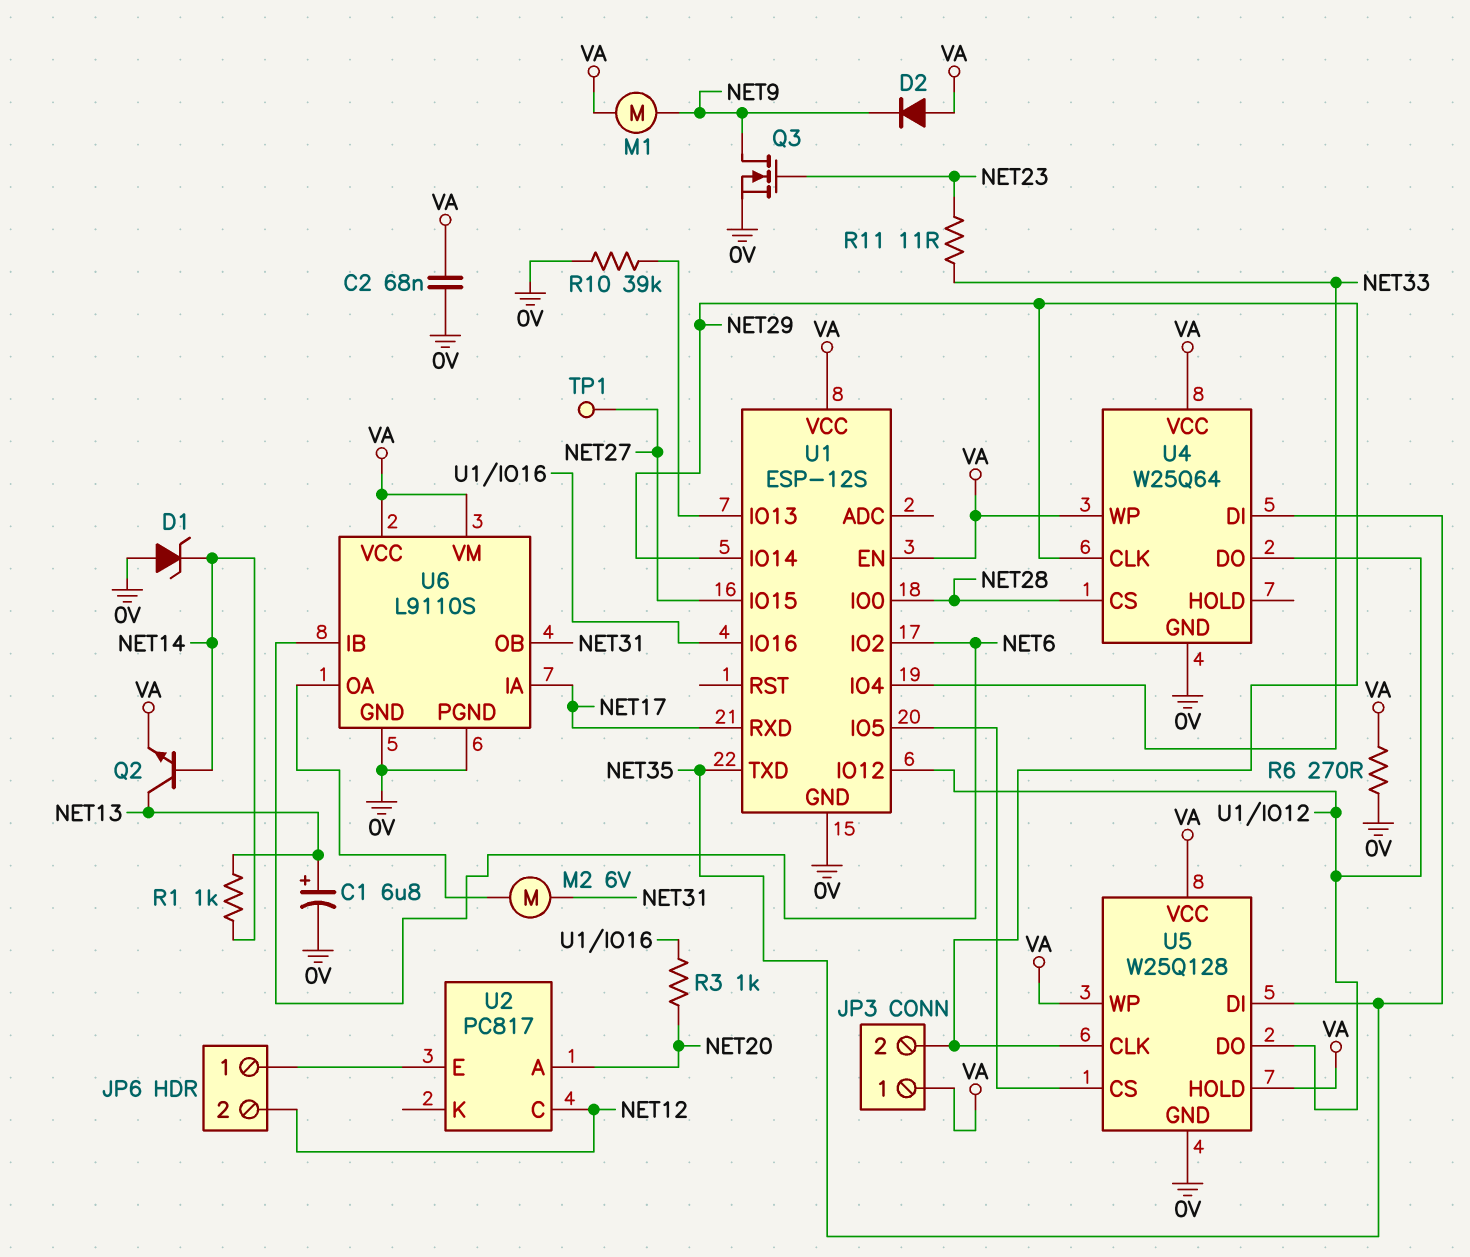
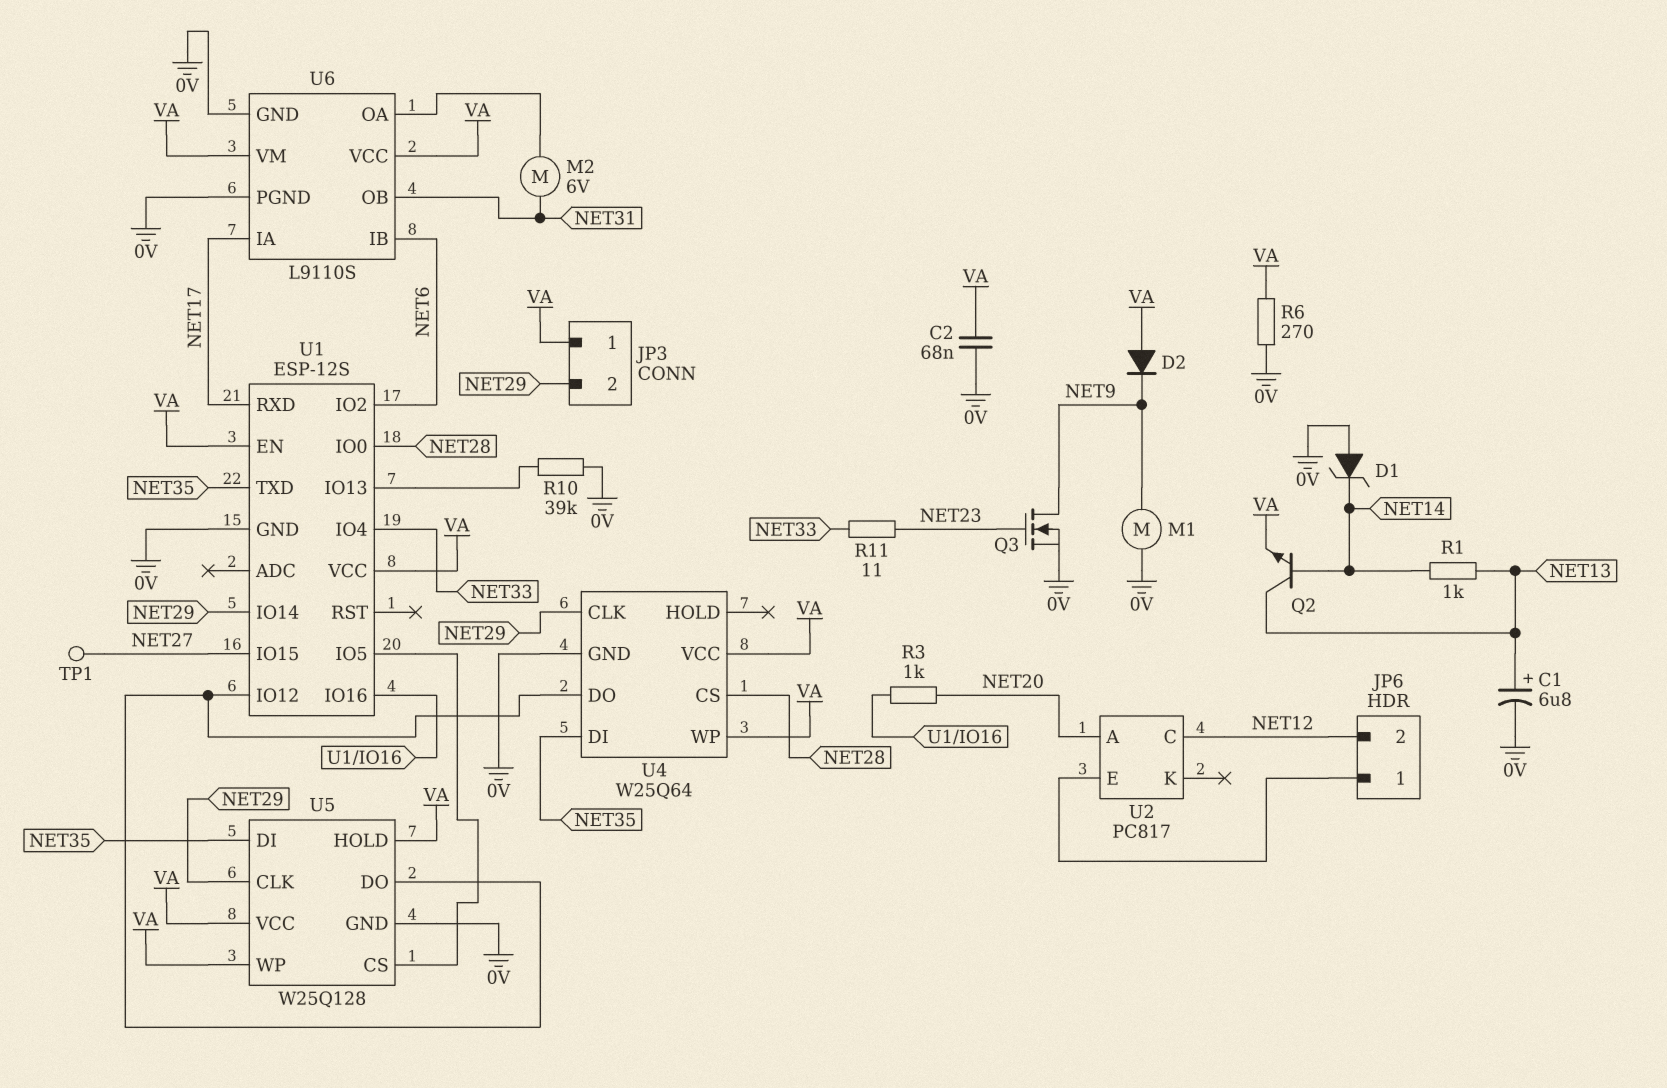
M1: motor (NET9, VA) -> motor (0V, NET9)

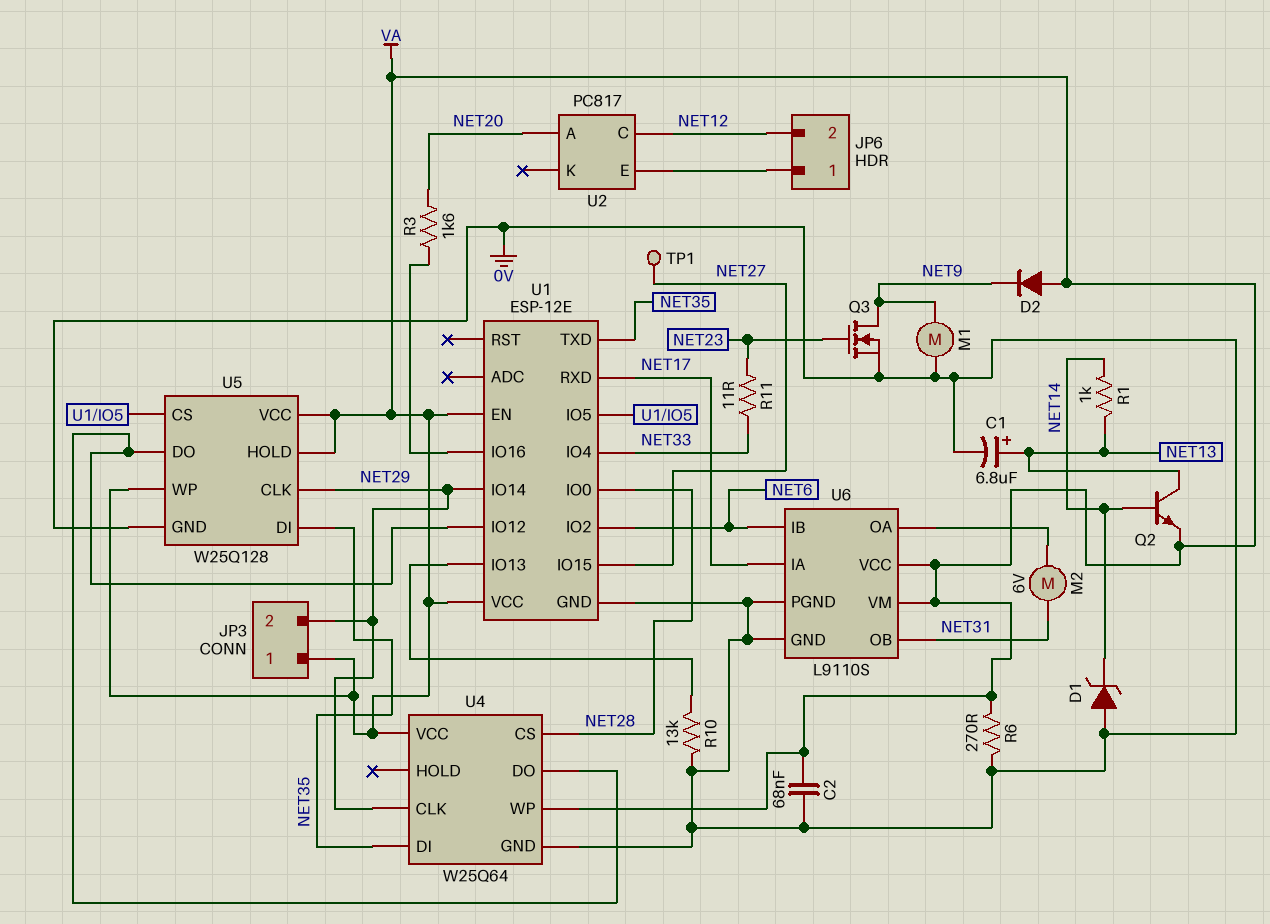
R3: 1k (NET20, U1/IO16) -> 1.6k (NET20, U1/IO16)
R10: 39k (0V, U1/IO13) -> 13k (0V, U1/IO13)
U1: ESP-12S -> ESP-12E

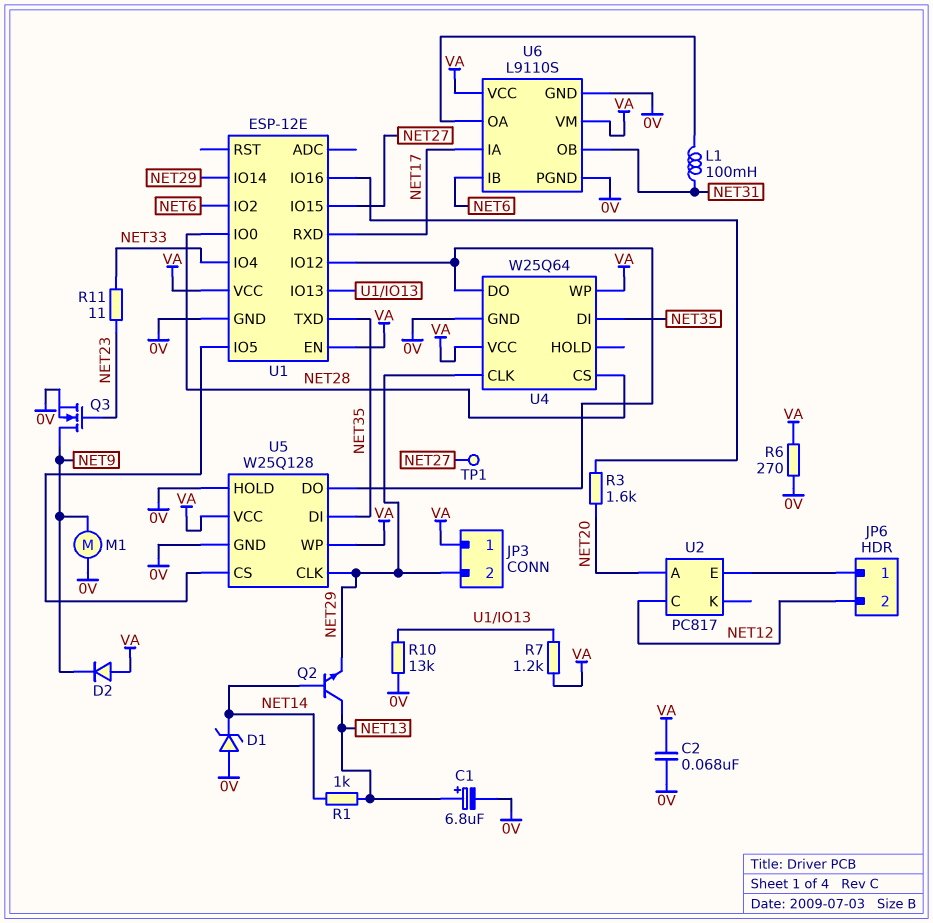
L1: none -> 100mH (NET31, U6/OA)
M2: motor 6V (NET31, U6/OA) -> none
Q2: NPN (B NET14, C NET13, E VA) -> NPN (B NET14, C NET13, E NET29)
R7: none -> 1.2k (U1/IO13, VA)
U5 pin HOLD: VA -> 0V

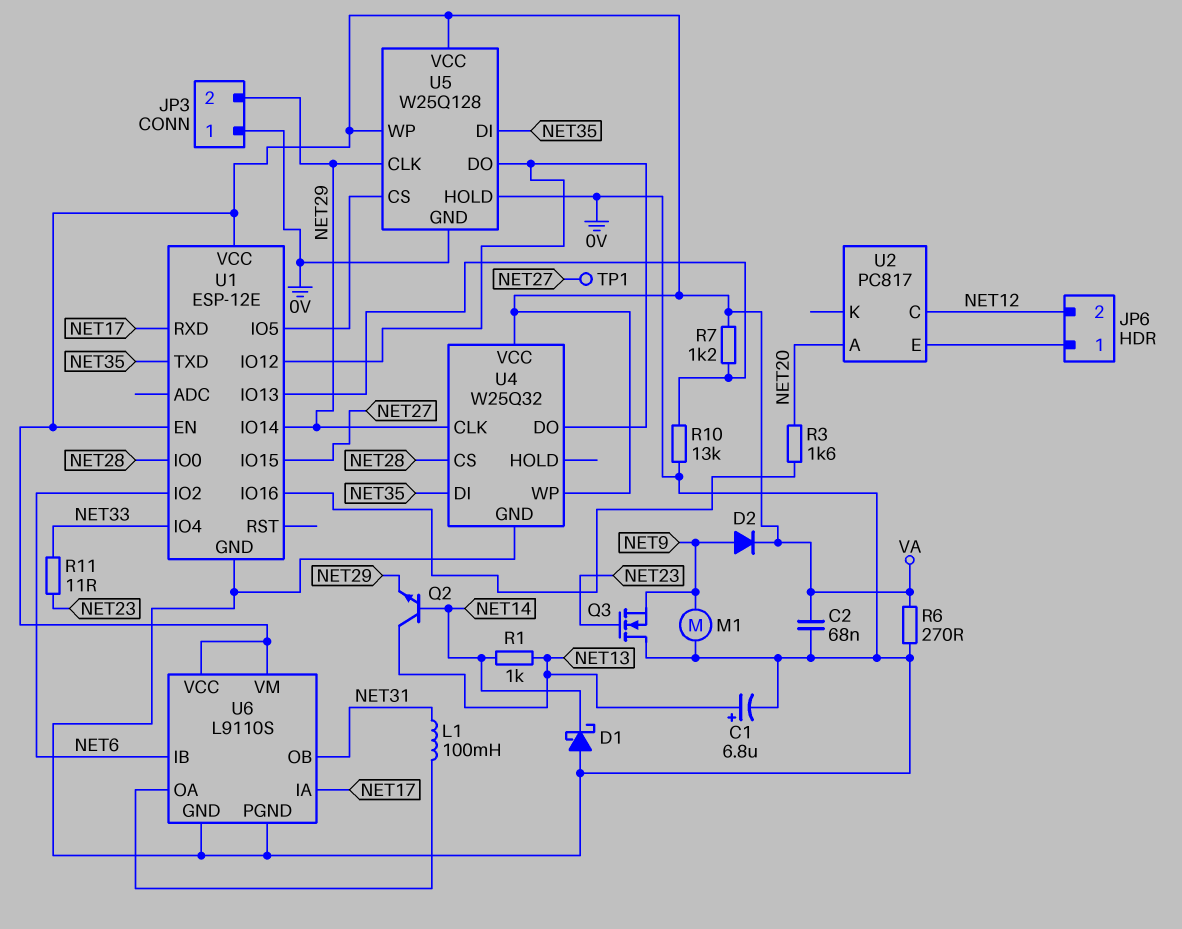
D1: zener (A 0V, K NET14) -> schottky (A 0V, K NET14)
D2: diode (A VA, K NET9) -> diode (A NET9, K VA)
JP3 pin 1: VA -> 0V
Q3: NMOS (G NET23, D NET9, S 0V) -> NMOS (G NET23, D 0V, S NET9)
U4: W25Q64 -> W25Q32

